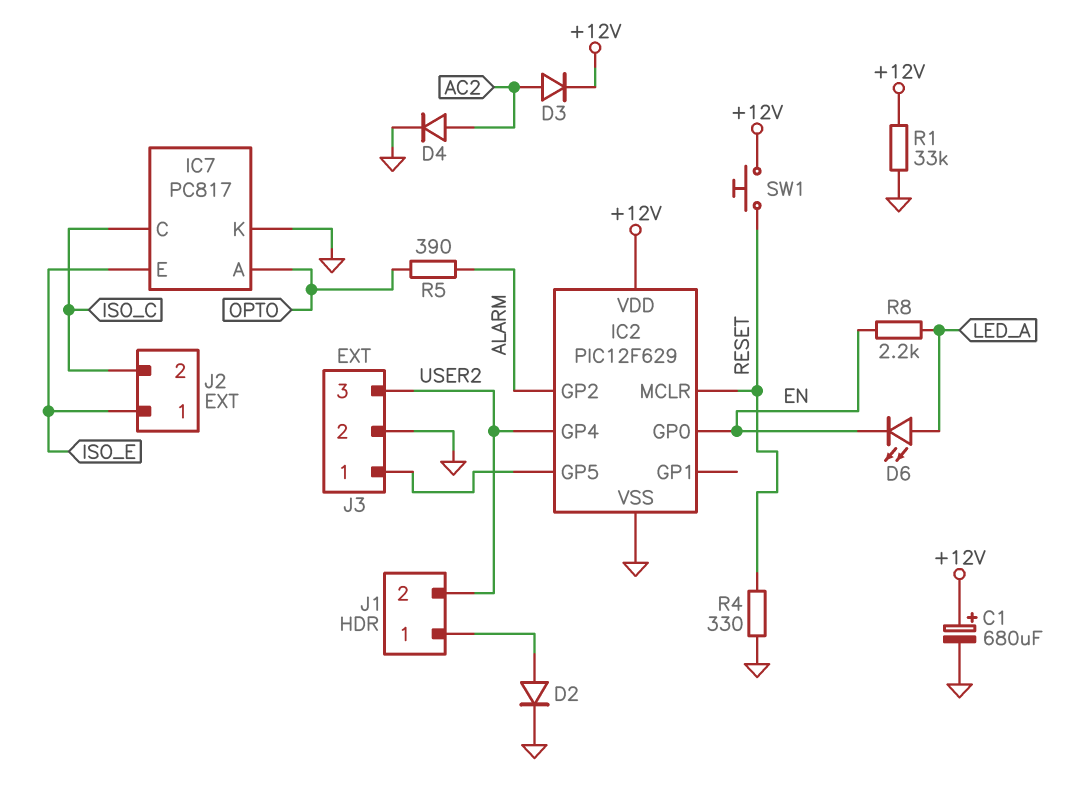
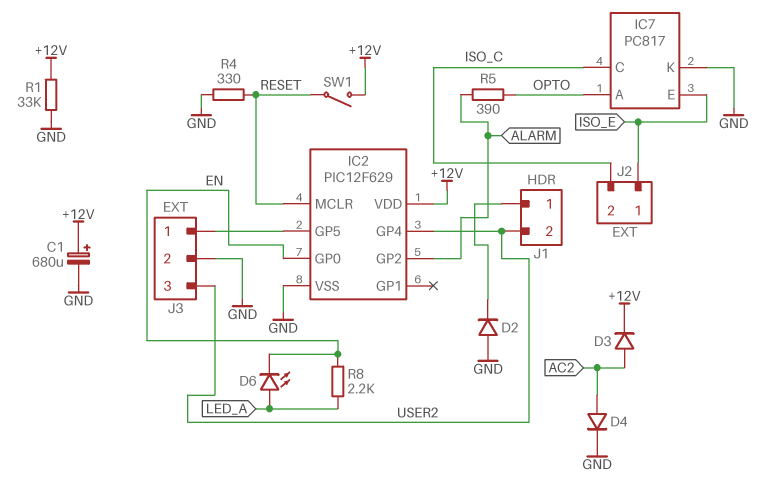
D2: diode (A J1/1, K GND) -> diode (A GND, K J1/1)
SW1: button (+12V, RESET) -> switch (+12V, RESET)

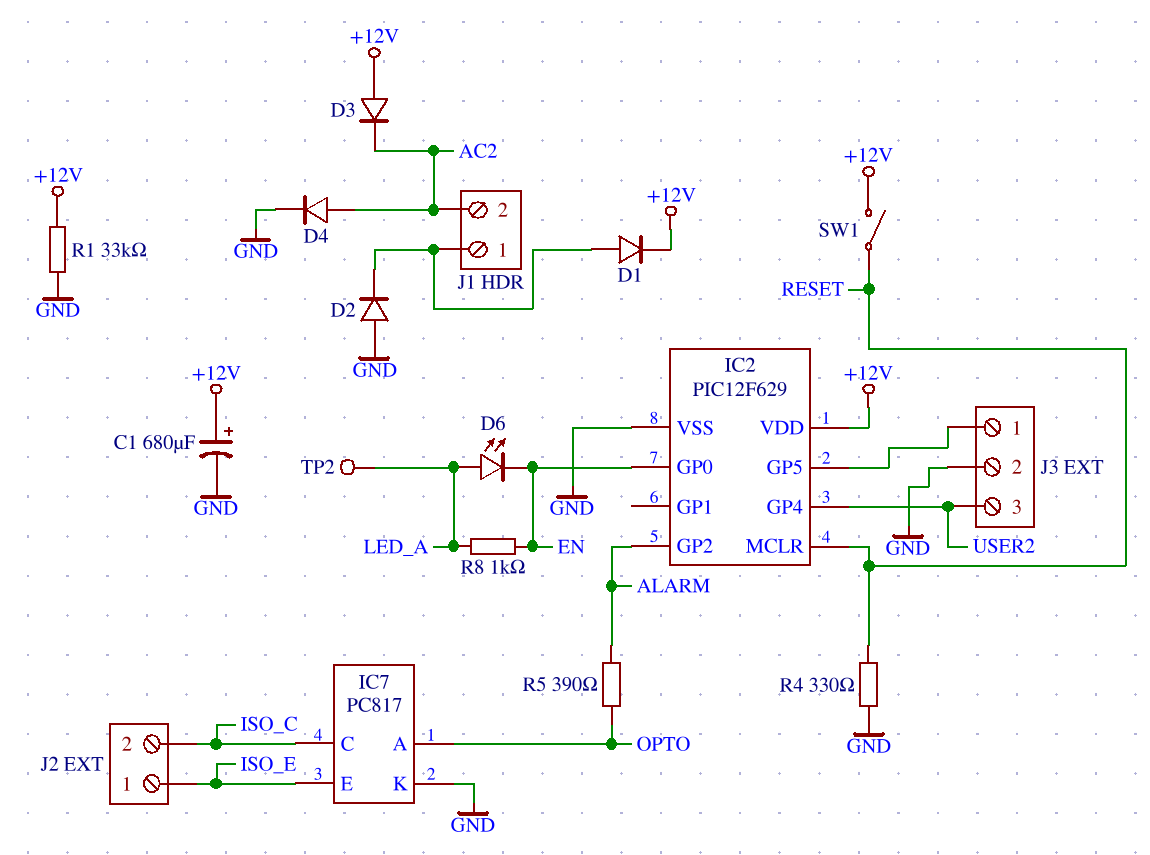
D1: none -> diode (A J1/1, K +12V)
D3: diode (A AC2, K +12V) -> diode (A +12V, K AC2)
J1 pin 2: USER2 -> AC2
R8: 2.2k (EN, LED_A) -> 1k (EN, LED_A)
TP2: none -> test point (LED_A)

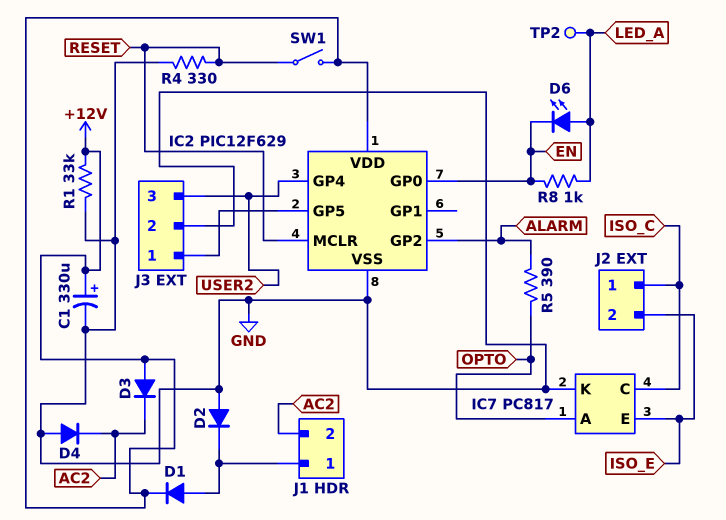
C1: 680uF (plus +12V, minus GND) -> 330uF (plus +12V, minus GND)
D4: diode (A AC2, K GND) -> diode (A GND, K AC2)
J2 pin 1: ISO_E -> ISO_C
J2 pin 2: ISO_C -> ISO_E

